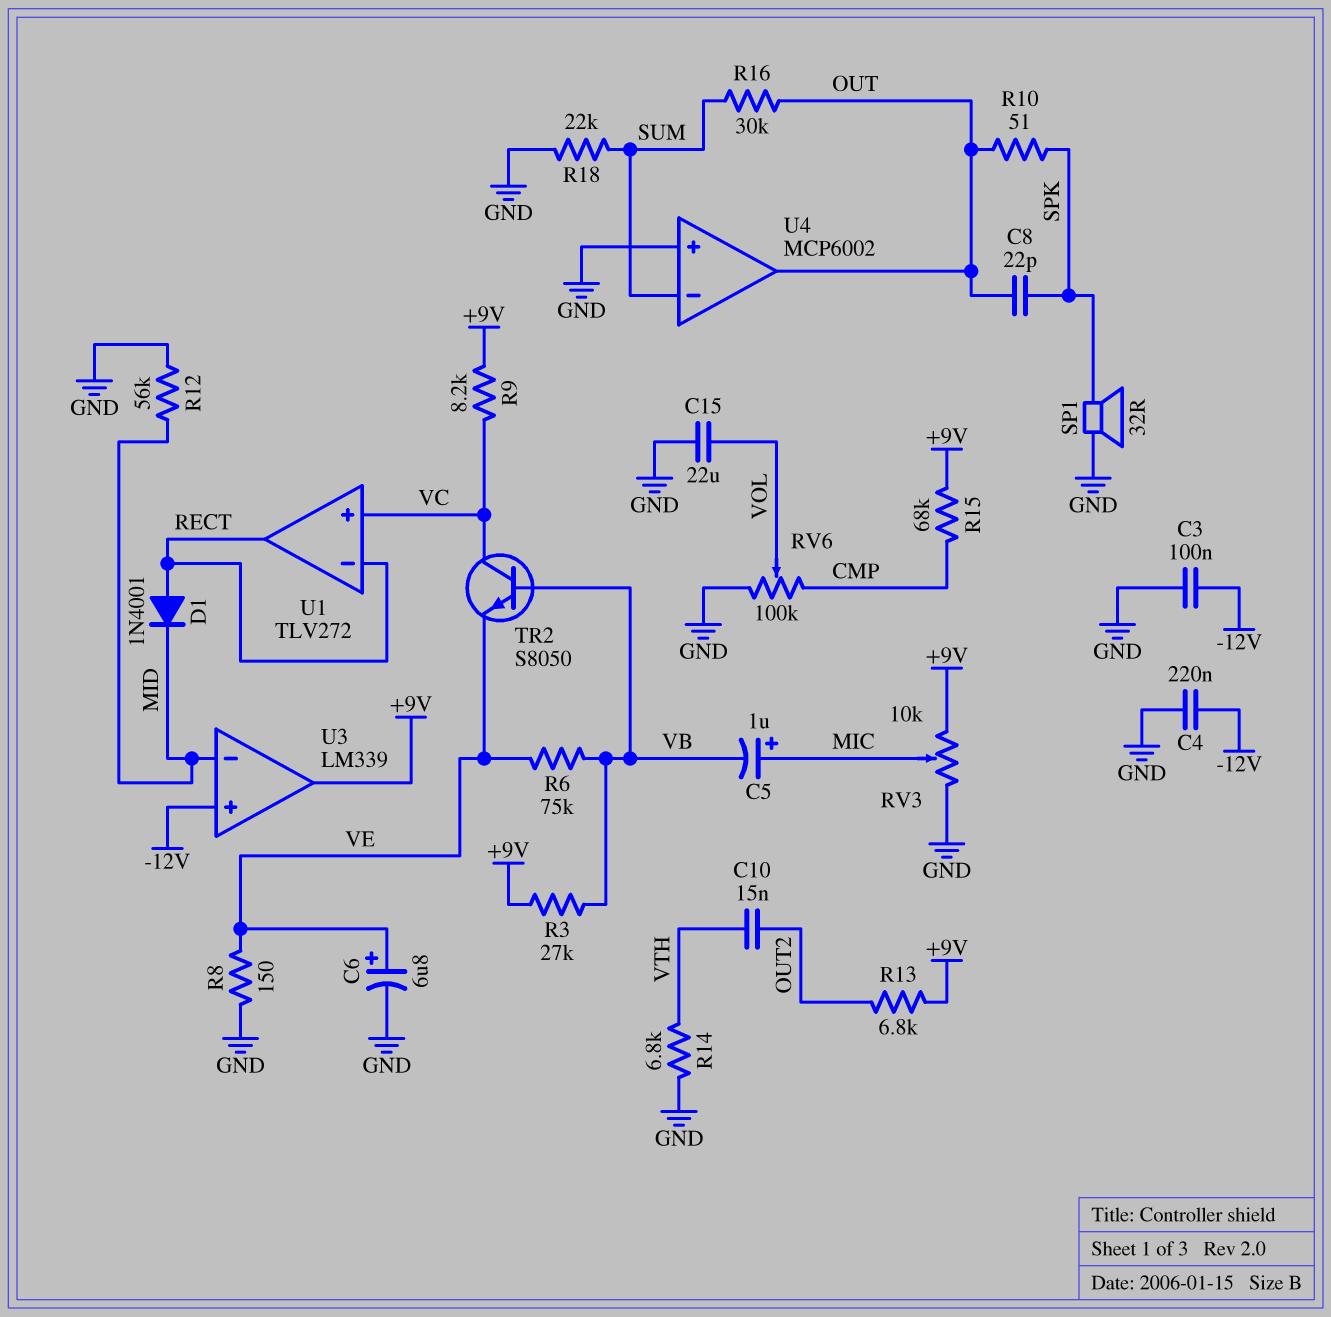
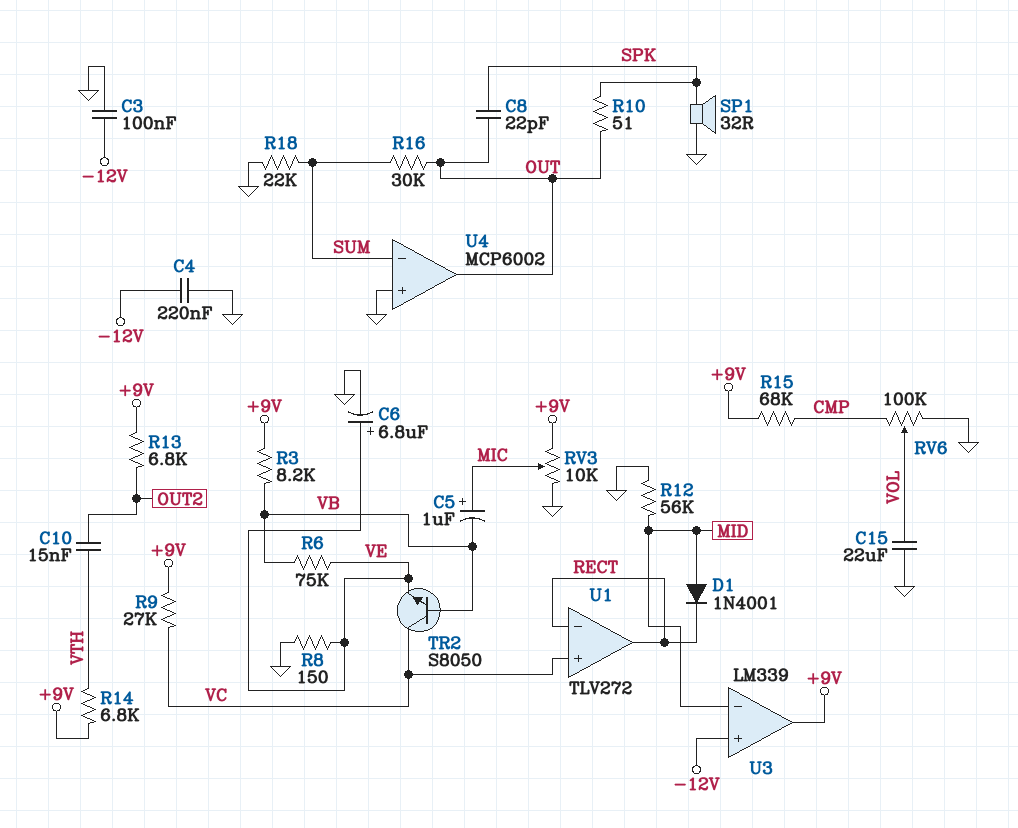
D1: diode 1N4001 (A RECT, K MID) -> diode 1N4001 (A MID, K RECT)
R3: 27k (+9V, VB) -> 8.2k (+9V, VB)
R9: 8.2k (+9V, VC) -> 27k (+9V, VC)
R14: 6.8k (GND, VTH) -> 6.8k (+9V, VTH)

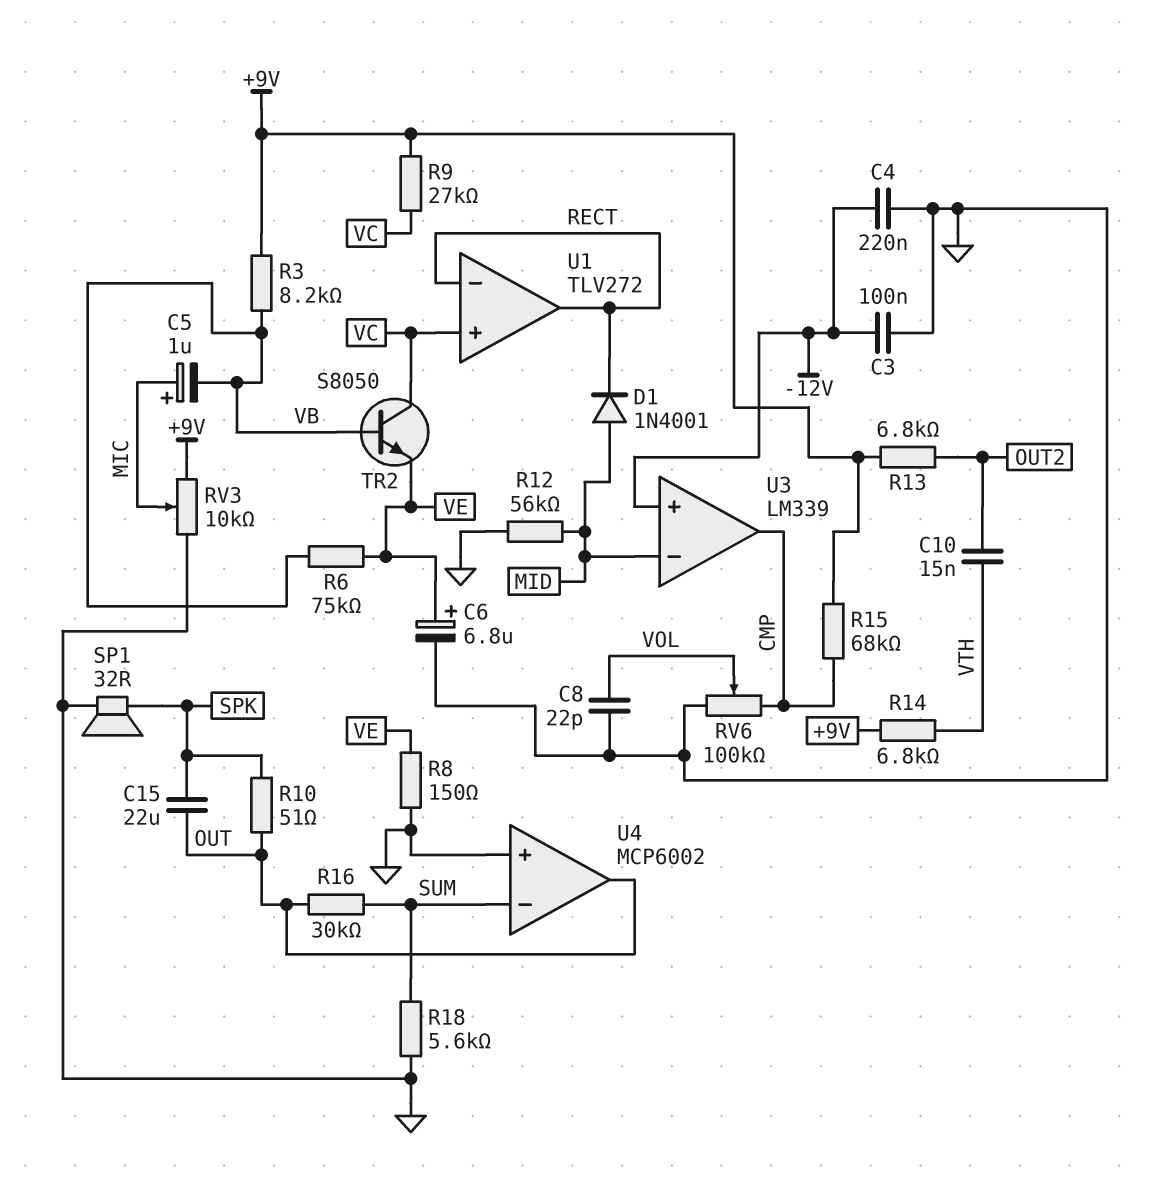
C8: 22pF (OUT, SPK) -> 22pF (GND, VOL)
C15: 22uF (GND, VOL) -> 22uF (OUT, SPK)
R18: 22k (GND, SUM) -> 5.6k (GND, SUM)
U3 pin out: +9V -> CMP

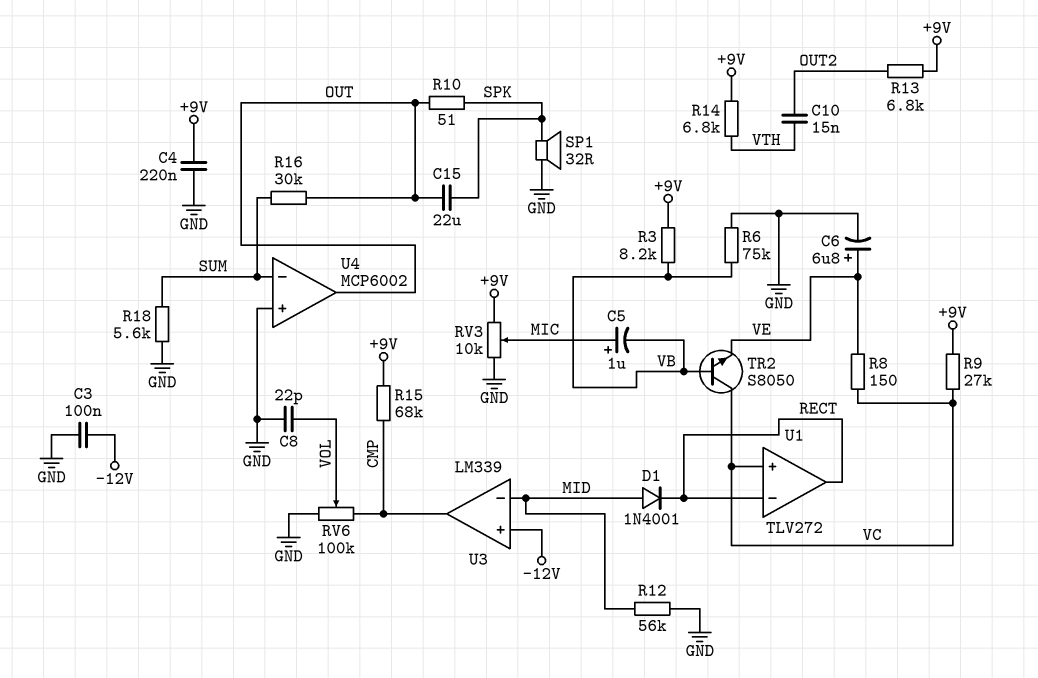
C4: 220nF (-12V, GND) -> 220nF (+9V, GND)
R6: 75k (VB, VE) -> 75k (GND, VB)
R8: 150 (GND, VE) -> 150 (VC, VE)

